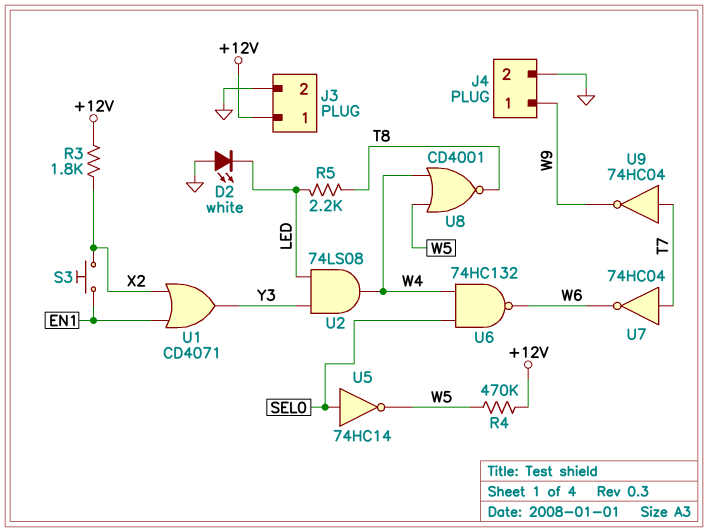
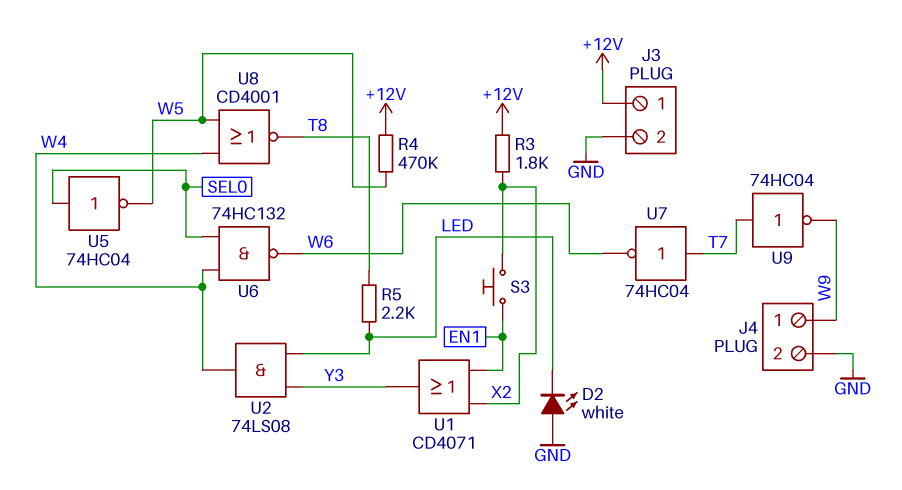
U5: NOT 74HC14 (in SEL0, out W5) -> NOT 74HC04 (in SEL0, out W5)

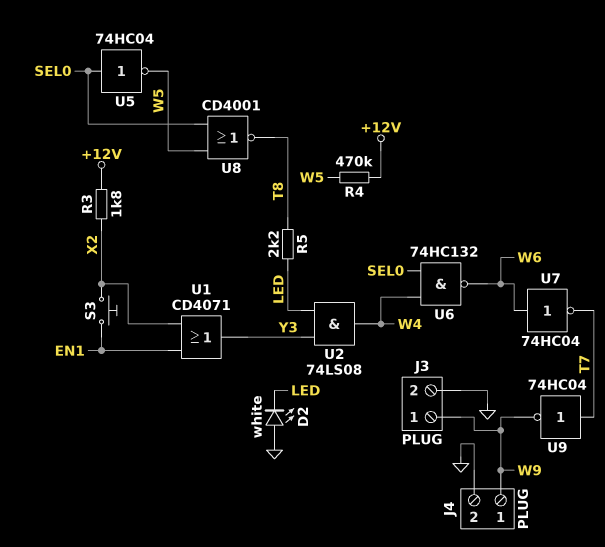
J3 pin 1: +12V -> W9
U7: NOT 74HC04 (in T7, out W6) -> NOT 74HC04 (in W6, out T7)
U8: NOR CD4001 (in W4, in W5, out T8) -> NOR CD4001 (in SEL0, in W5, out T8)

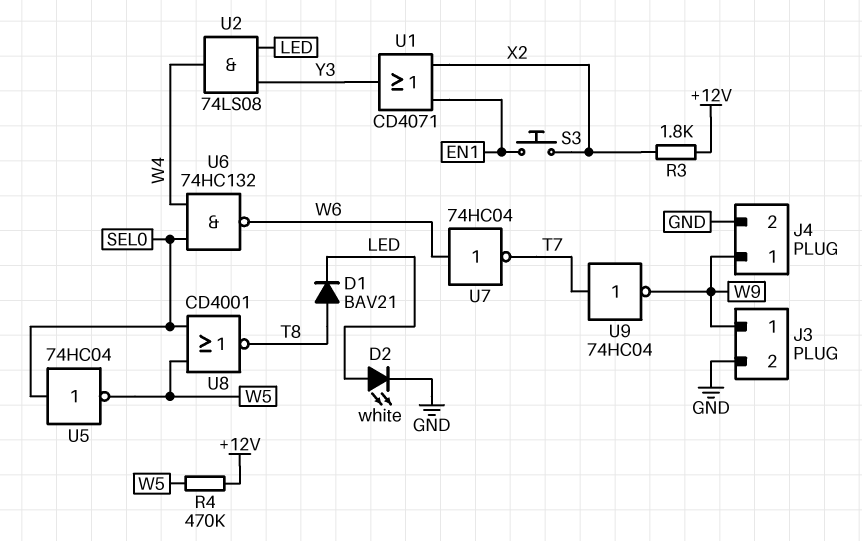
D1: none -> diode BAV21 (A T8, K LED)
D2: LED white (A GND, K LED) -> LED white (A LED, K GND)
R5: 2.2k (LED, T8) -> none

